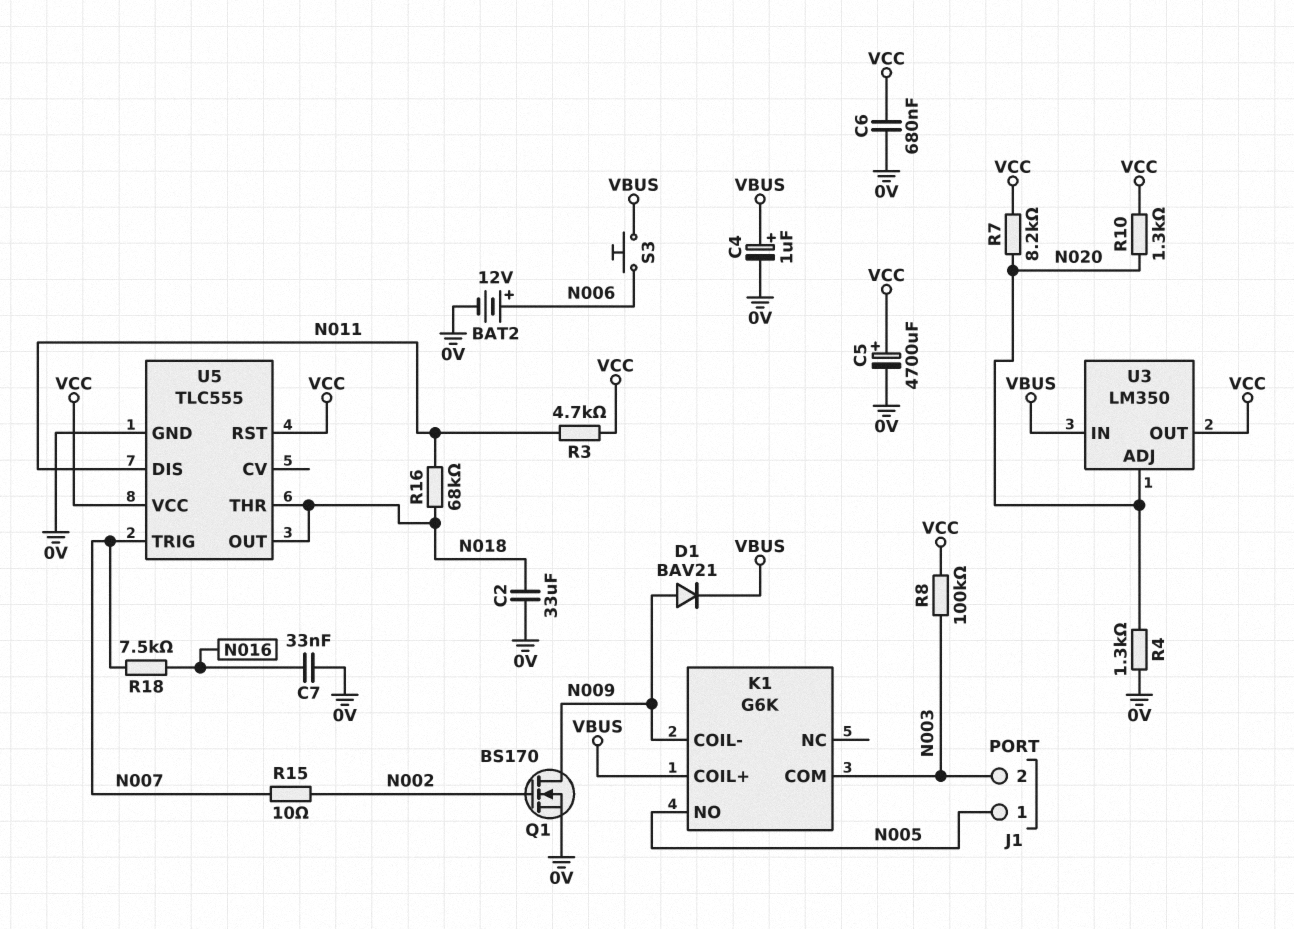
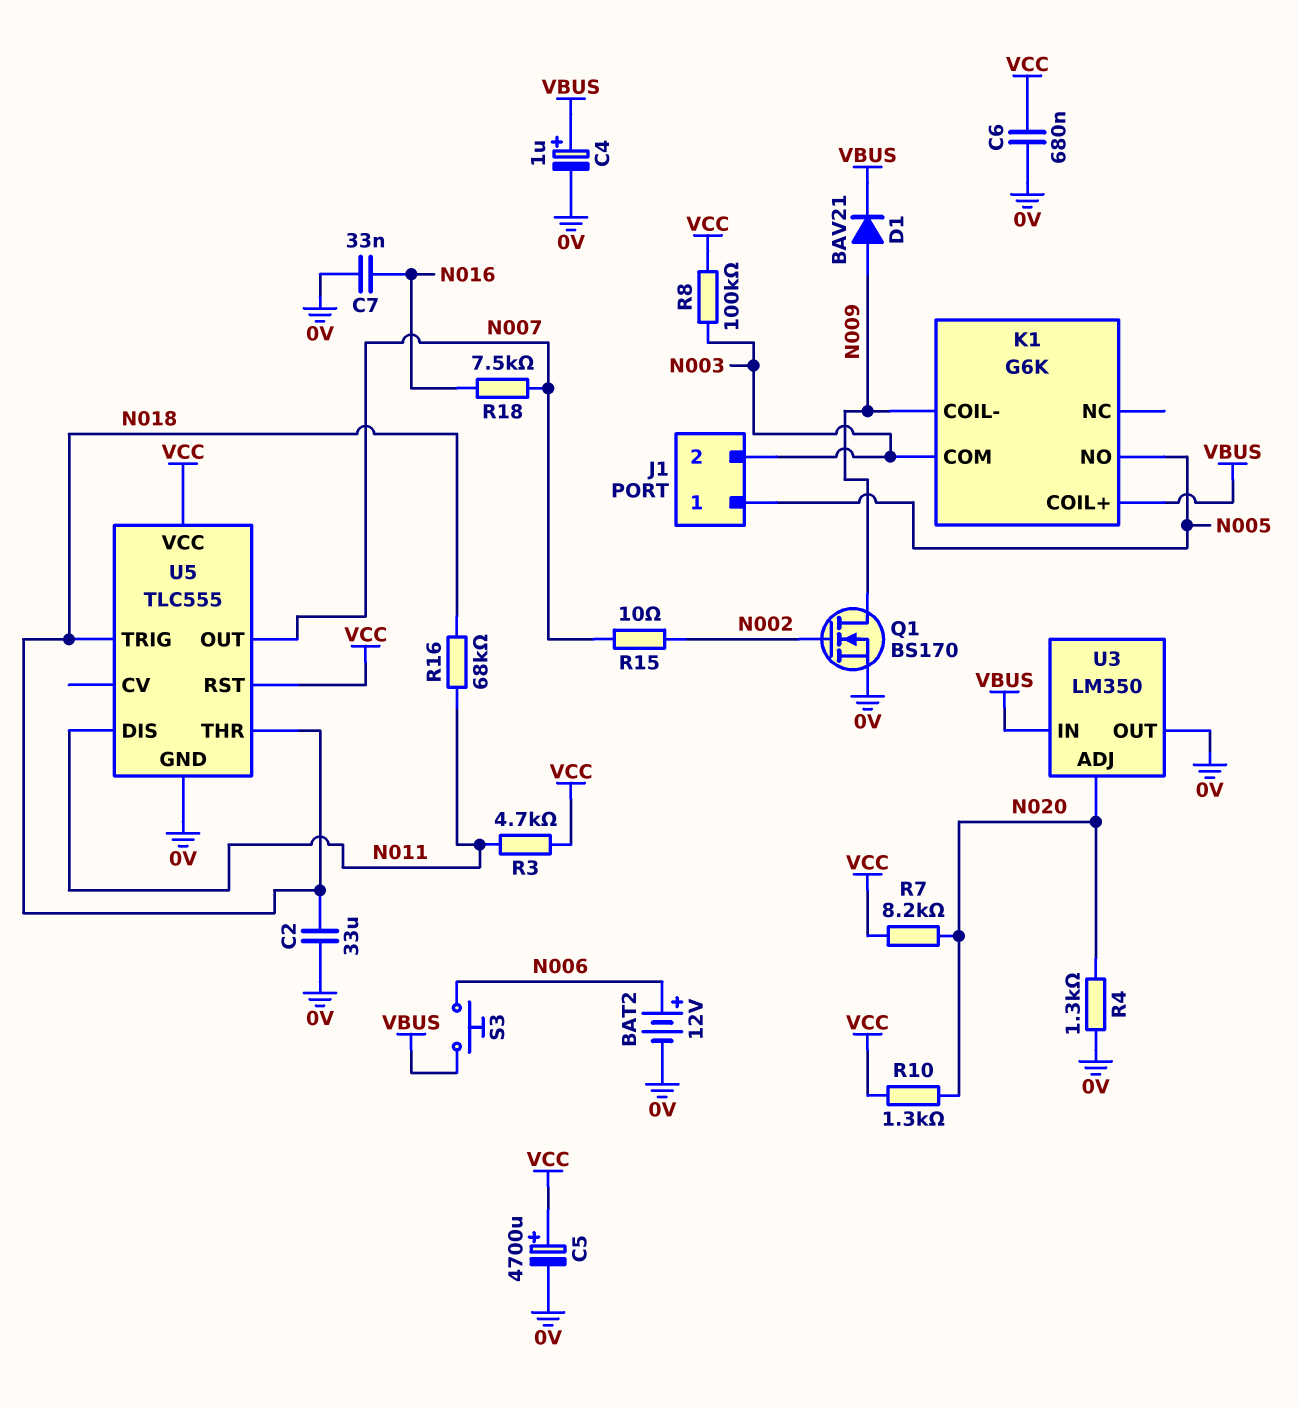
U3 pin OUT: VCC -> 0V
U5 pin OUT: N018 -> N007
U5 pin TRIG: N007 -> N018

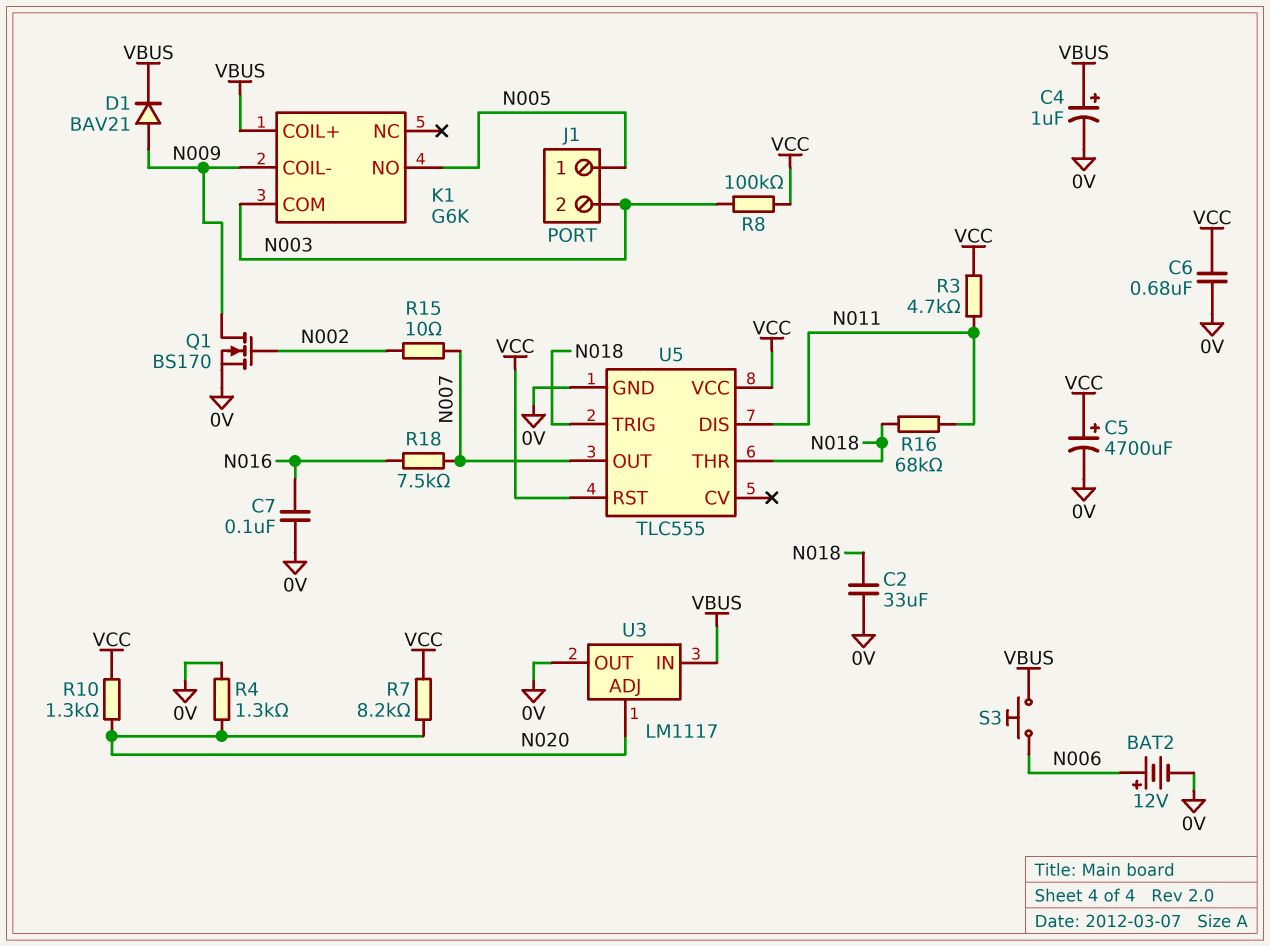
C7: 33nF (0V, N016) -> 100nF (0V, N016)
U3: LM350 -> LM1117

